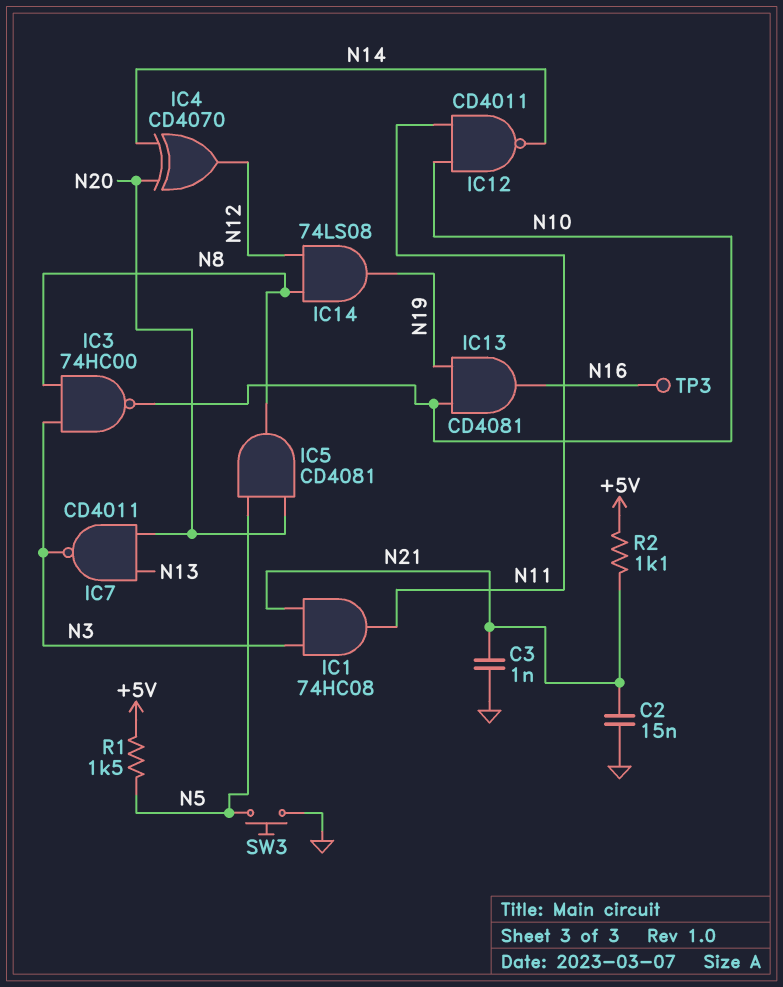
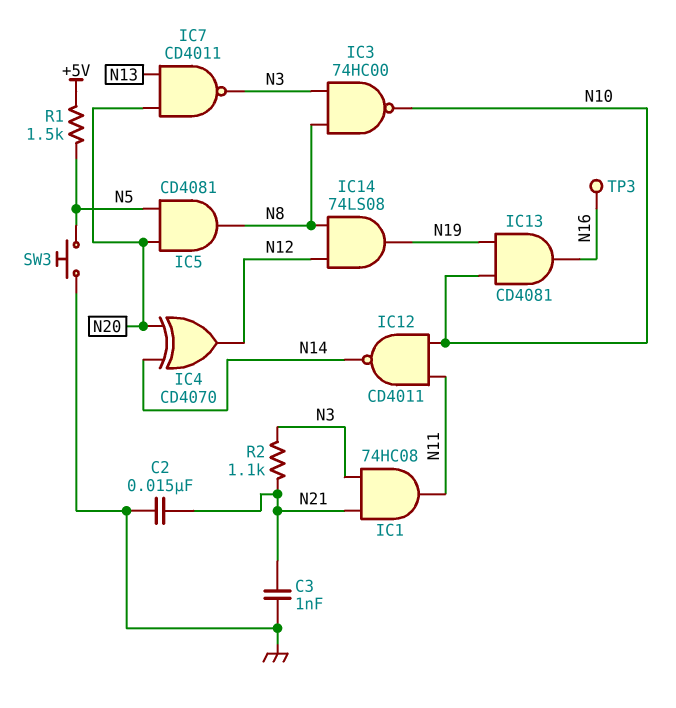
R2: 1.1k (+5V, N21) -> 1.1k (N3, N21)

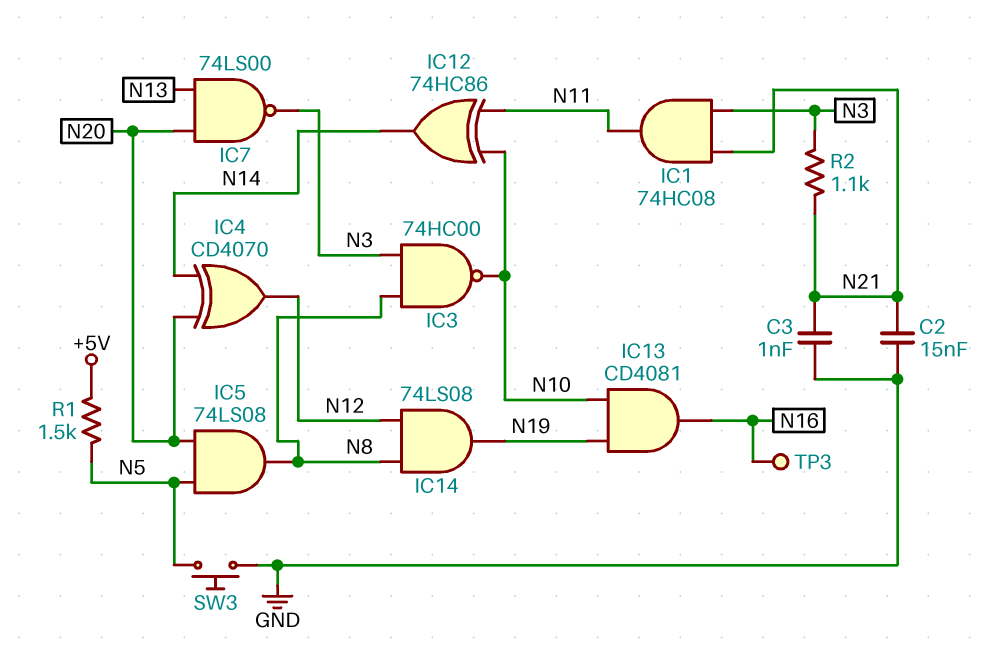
IC5: AND CD4081 (in N5, in N20, out N8) -> AND 74LS08 (in N5, in N20, out N8)
IC7: NAND CD4011 (in N13, in N20, out N3) -> NAND 74LS00 (in N13, in N20, out N3)
IC12: NAND CD4011 (in N10, in N11, out N14) -> XOR 74HC86 (in N10, in N11, out N14)

